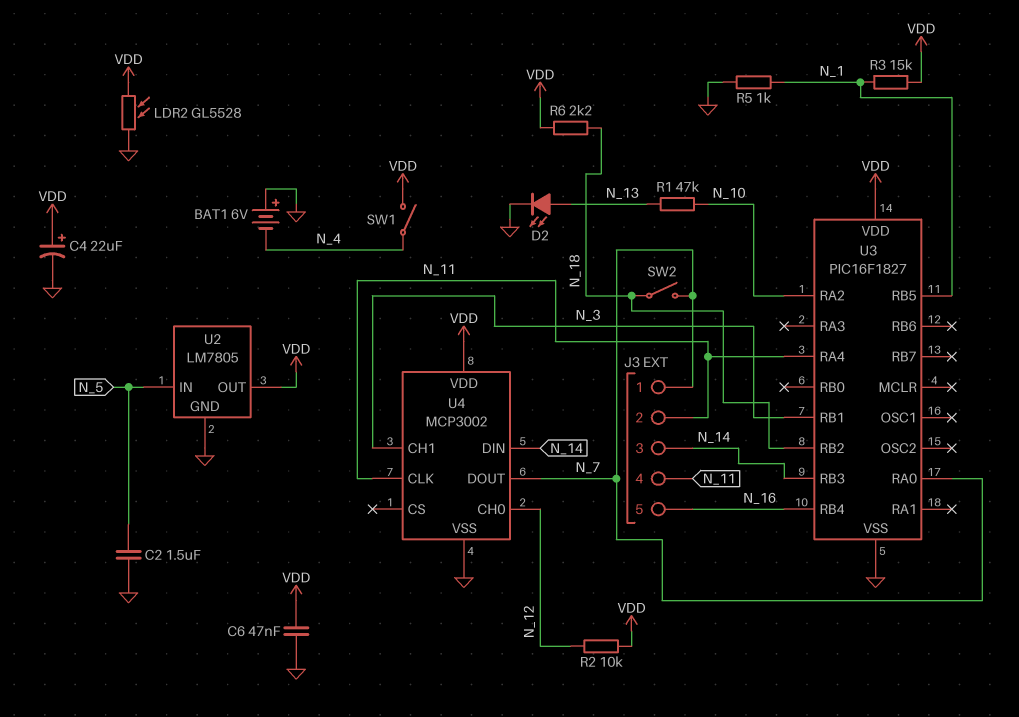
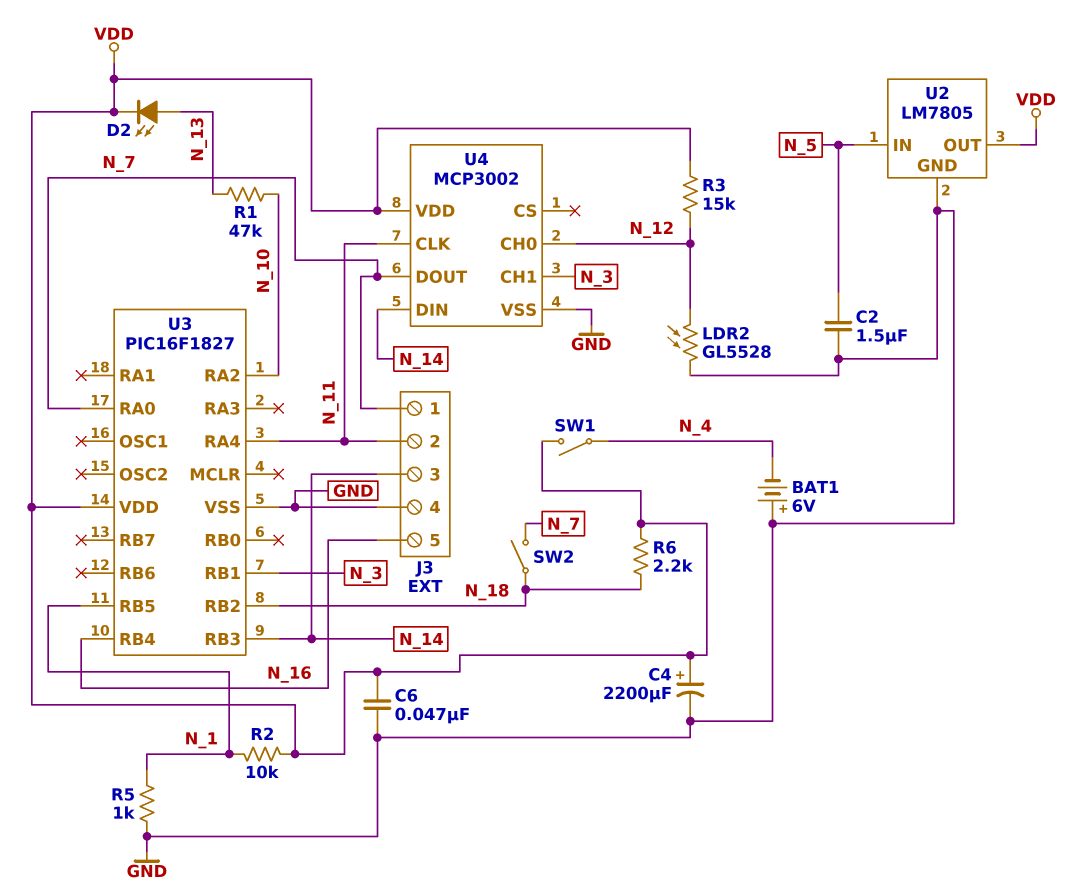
C4: 22uF (plus VDD, minus GND) -> 2200uF (plus VDD, minus GND)
D2: LED (A N_13, K GND) -> LED (A N_13, K VDD)
J3 pin 4: N_11 -> GND
LDR2: GL5528 (GND, VDD) -> GL5528 (GND, N_12)
R2: 10k (N_12, VDD) -> 10k (N_1, VDD)
R3: 15k (N_1, VDD) -> 15k (N_12, VDD)

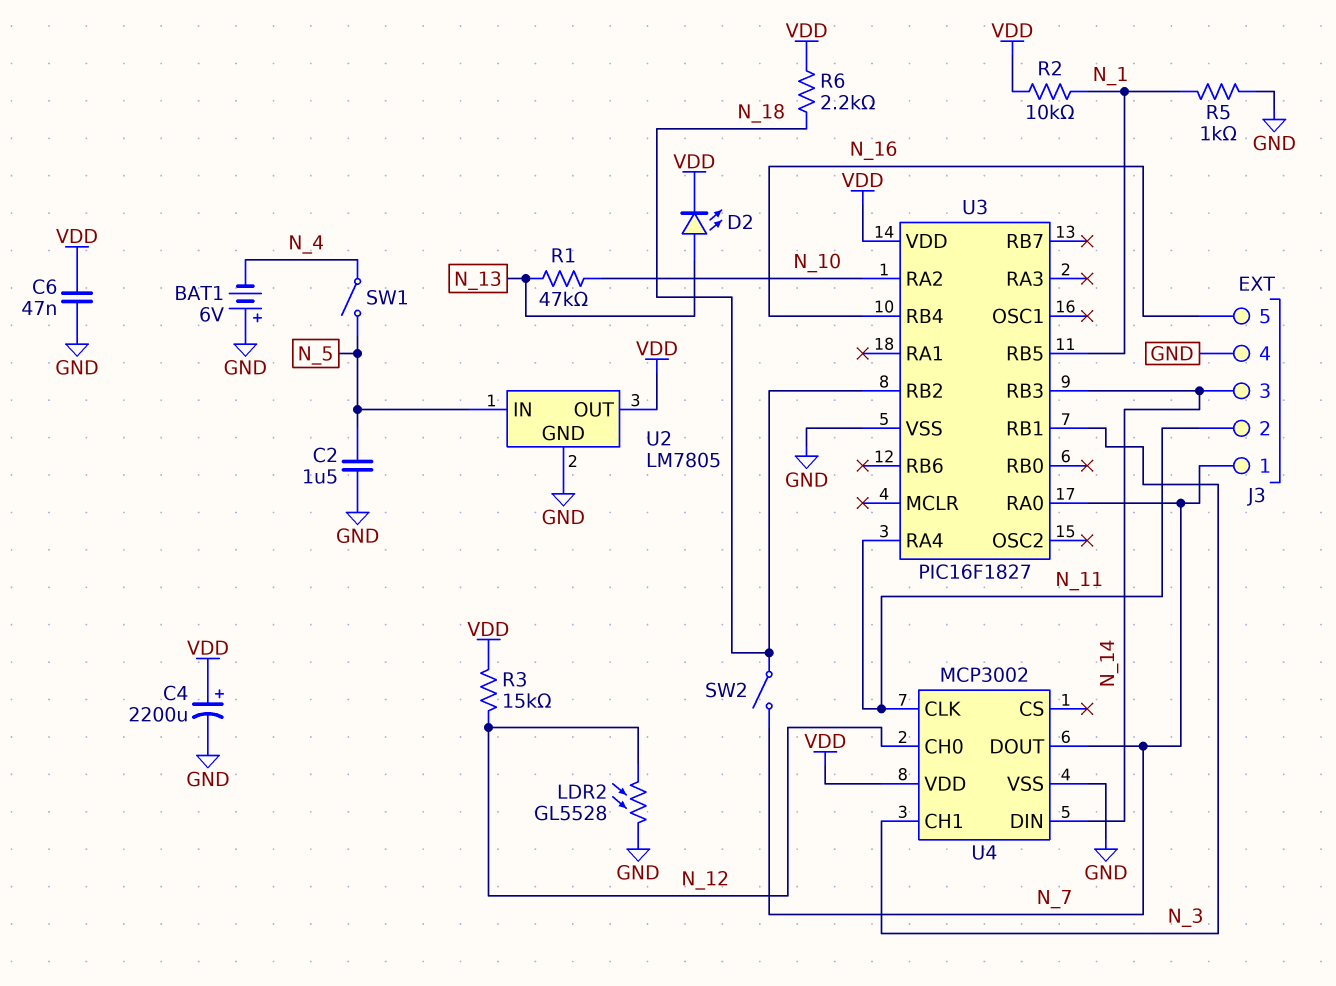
SW1: switch (N_4, VDD) -> switch (N_4, N_5)

